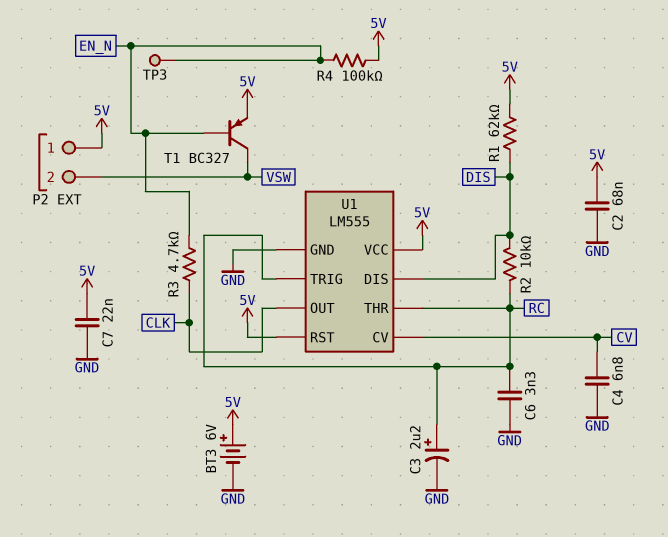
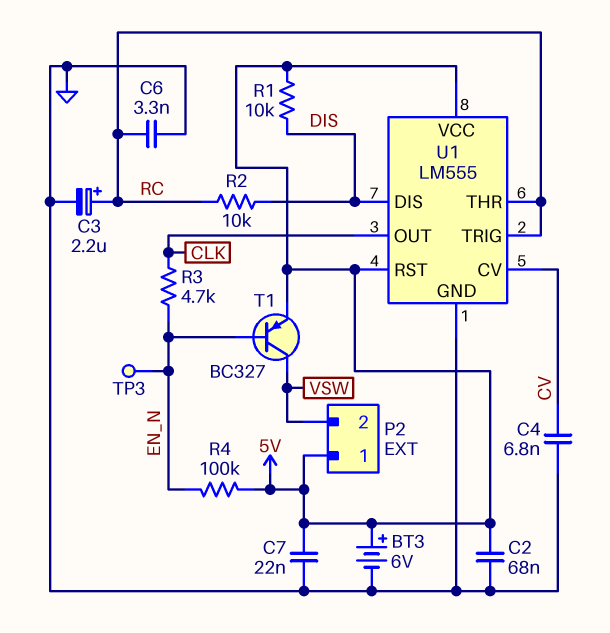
R1: 62k (5V, DIS) -> 10k (5V, DIS)

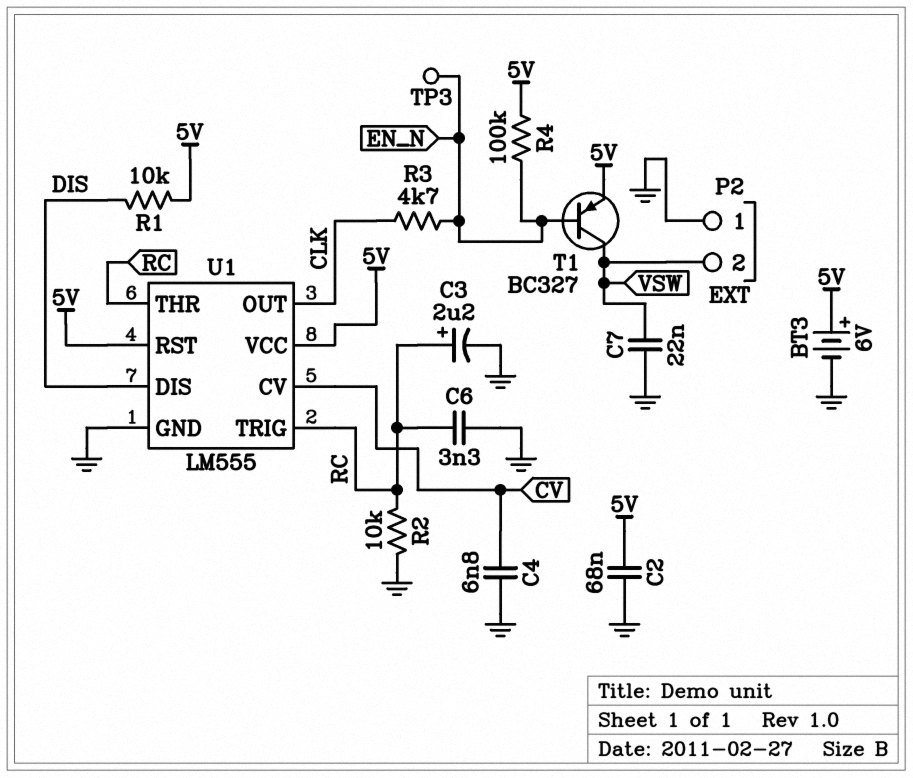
C7: 22nF (5V, GND) -> 22nF (GND, VSW)
P2 pin 1: 5V -> GND
R2: 10k (DIS, RC) -> 10k (GND, RC)

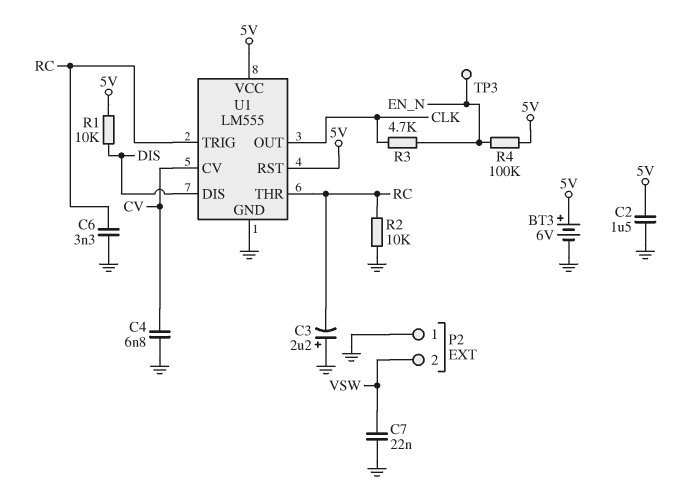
C2: 68nF (5V, GND) -> 1.5uF (5V, GND)
C3: 2.2uF (plus RC, minus GND) -> 2.2uF (plus GND, minus RC)
T1: PNP BC327 (B EN_N, C VSW, E 5V) -> none

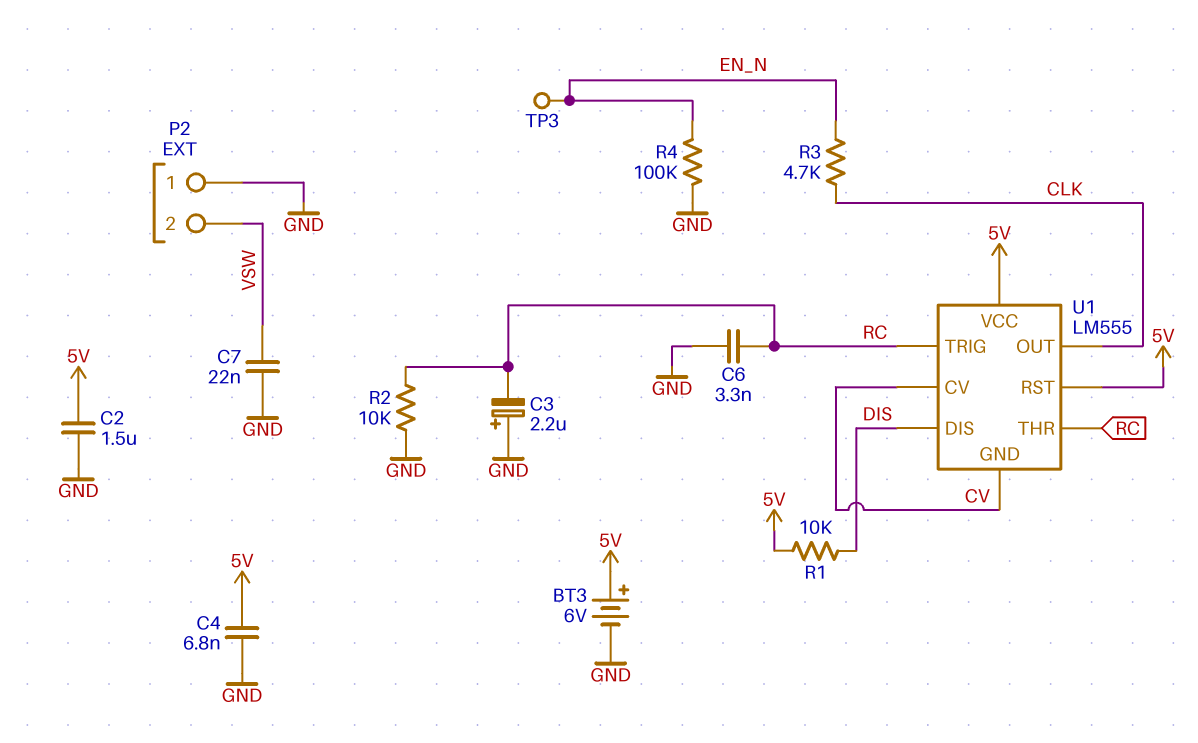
C4: 6.8nF (CV, GND) -> 6.8nF (5V, GND)
R4: 100k (5V, EN_N) -> 100k (EN_N, GND)
U1 pin GND: GND -> CV

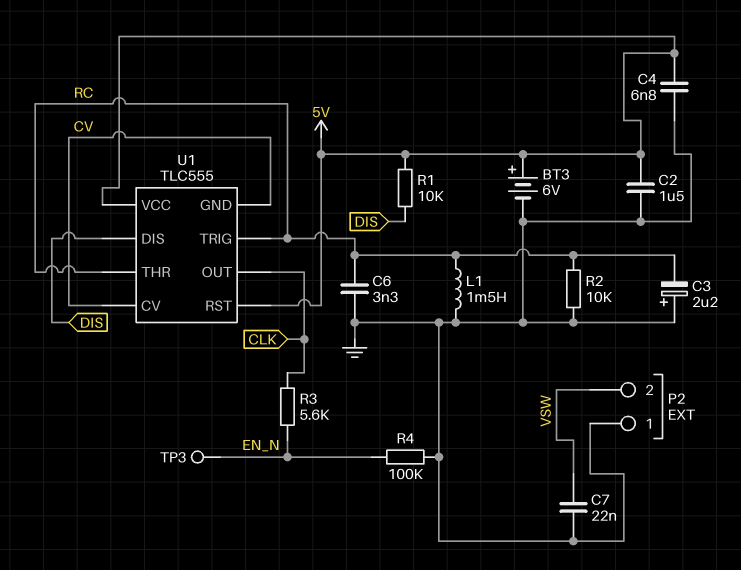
L1: none -> 1.5mH (GND, RC)
R3: 4.7k (CLK, EN_N) -> 5.6k (CLK, EN_N)
U1: LM555 -> TLC555

